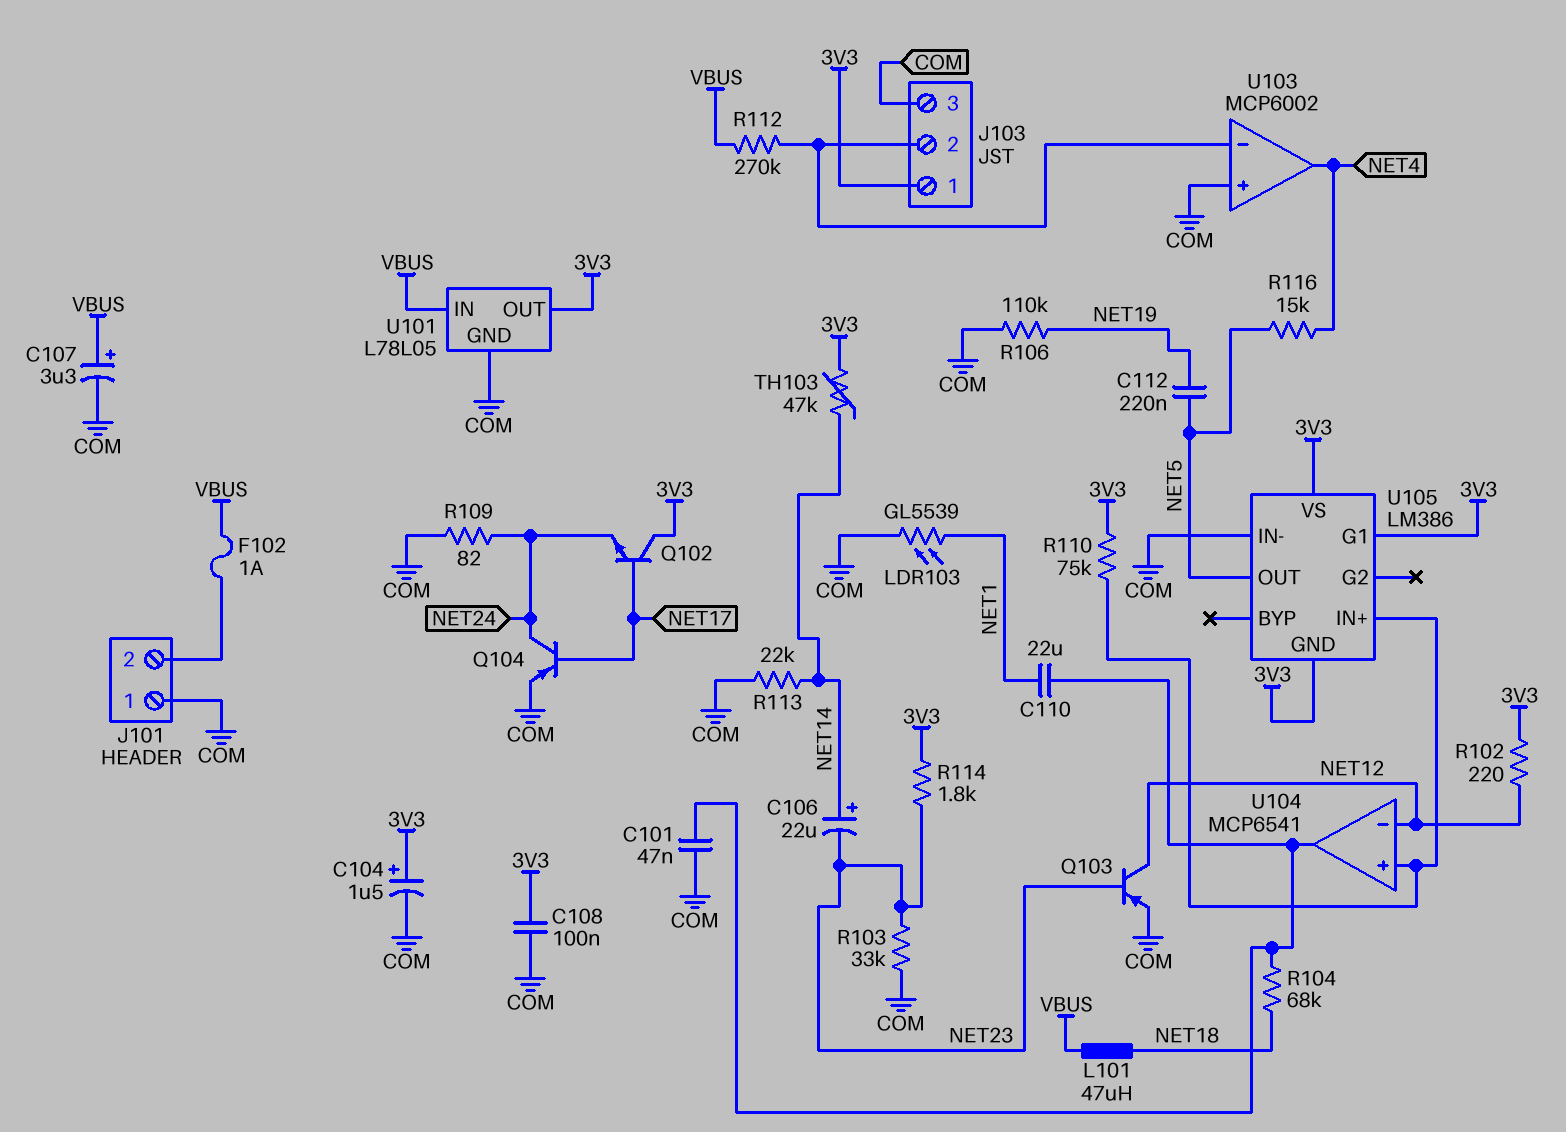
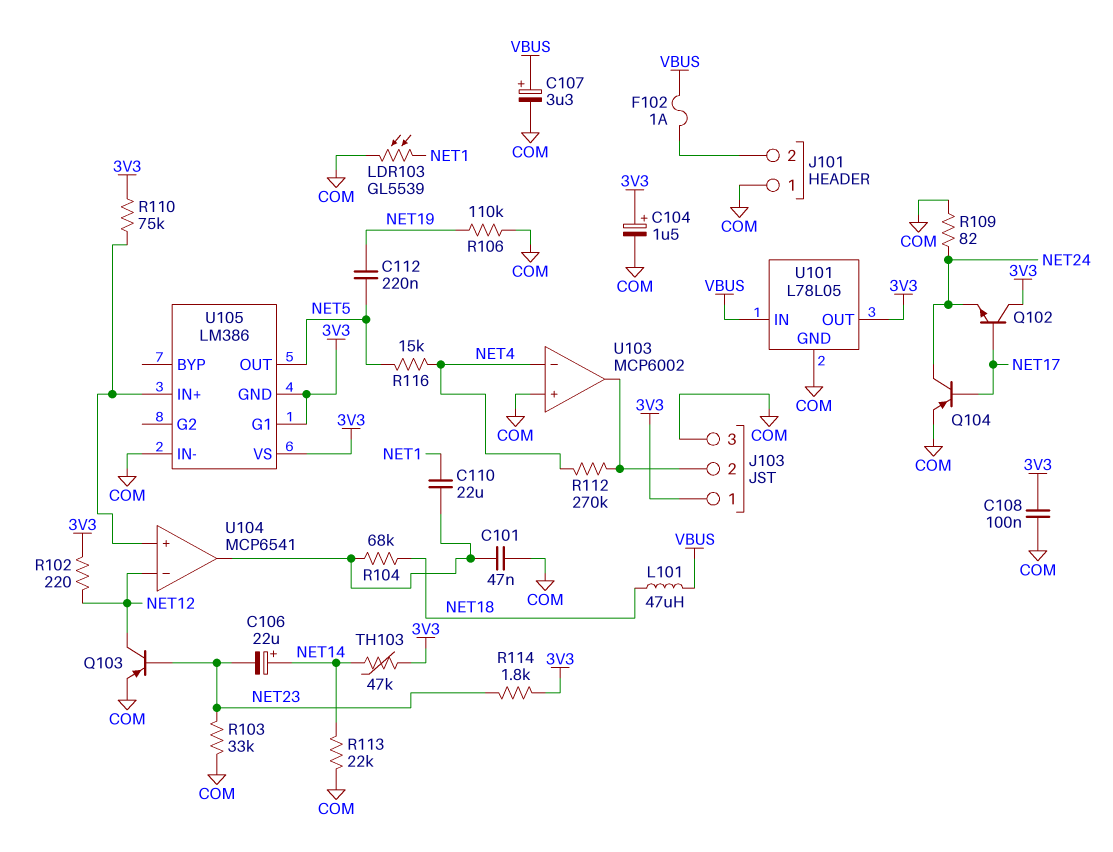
R112: 270k (J103/2, VBUS) -> 270k (J103/2, NET4)
U103 pin in-: J103/2 -> NET4
U103 pin out: NET4 -> J103/2

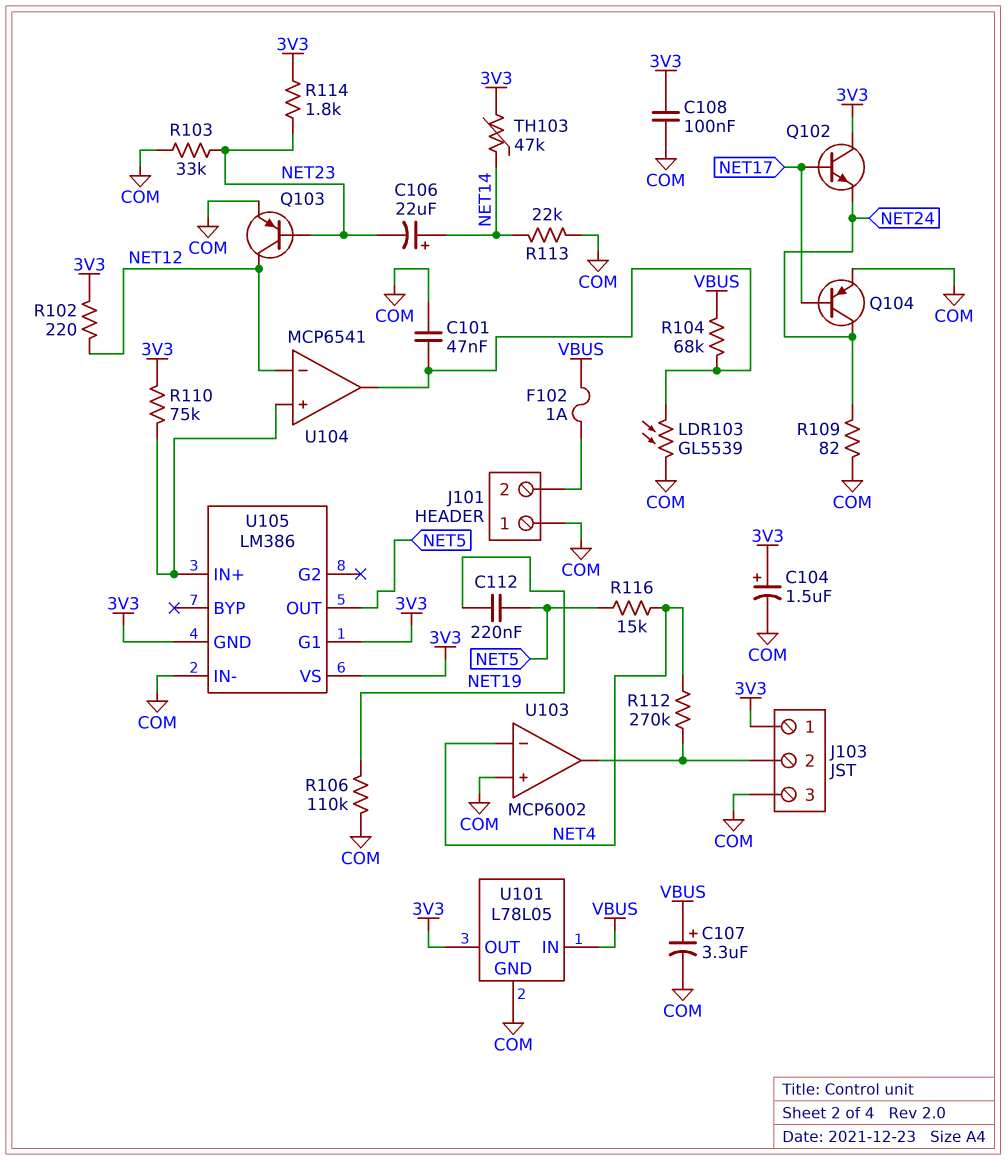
C110: 22uF (NET1, U104/out) -> none
L101: 47uH (NET18, VBUS) -> none
LDR103: GL5539 (COM, NET1) -> GL5539 (COM, U104/out)
R104: 68k (NET18, U104/out) -> 68k (U104/out, VBUS)

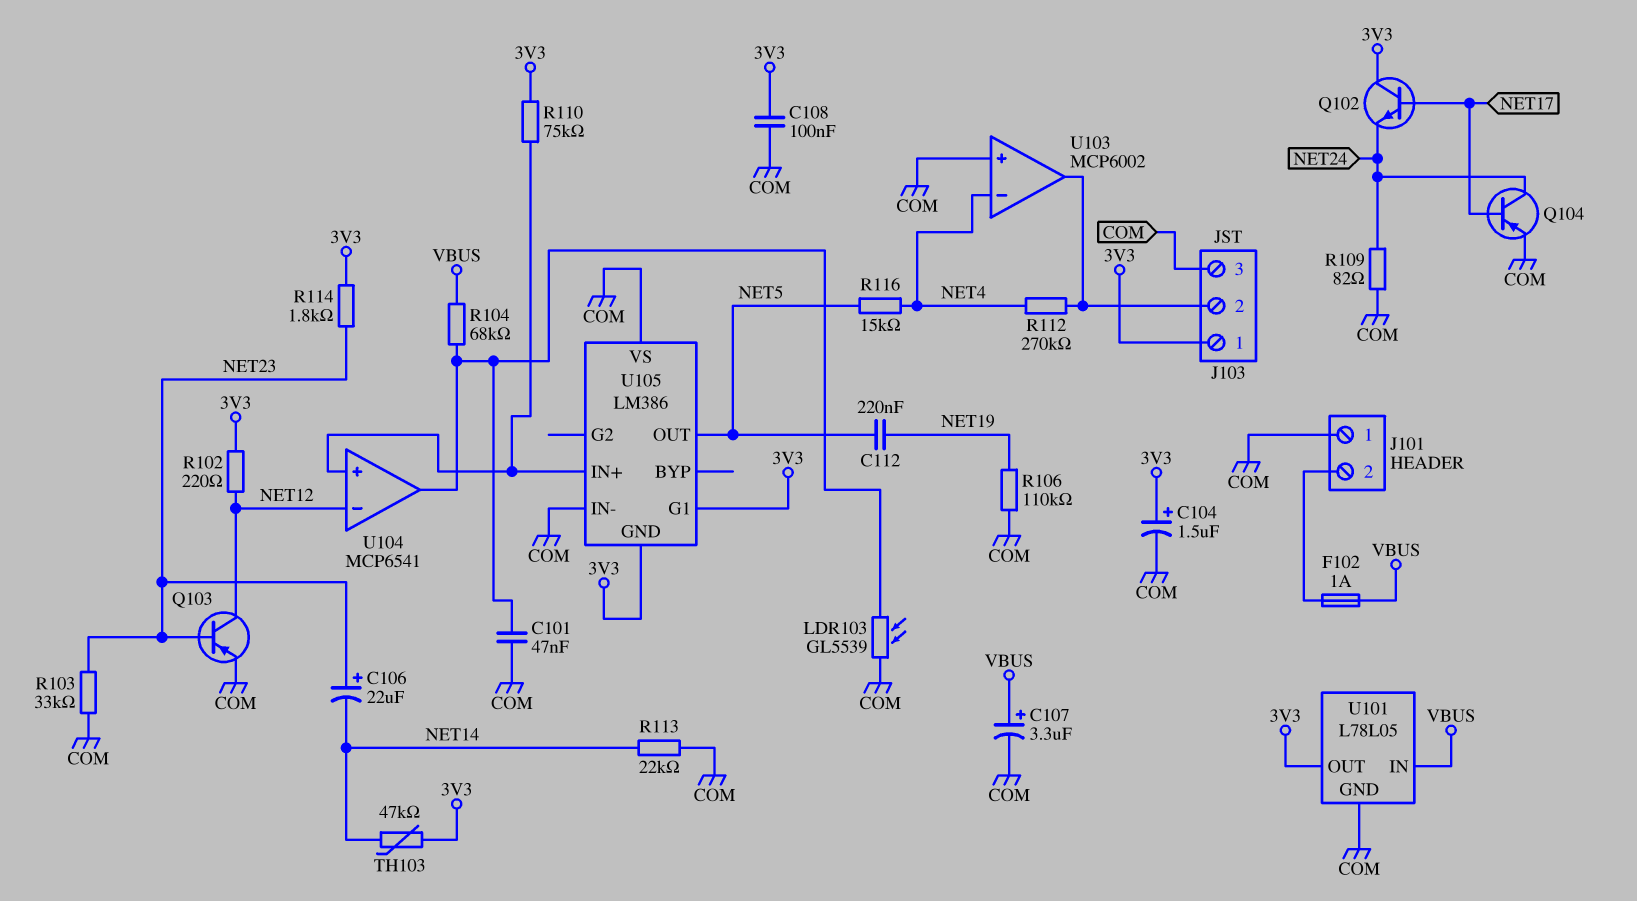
C106: 22uF (plus NET14, minus NET23) -> 22uF (plus NET23, minus NET14)
U105 pin VS: 3V3 -> COM

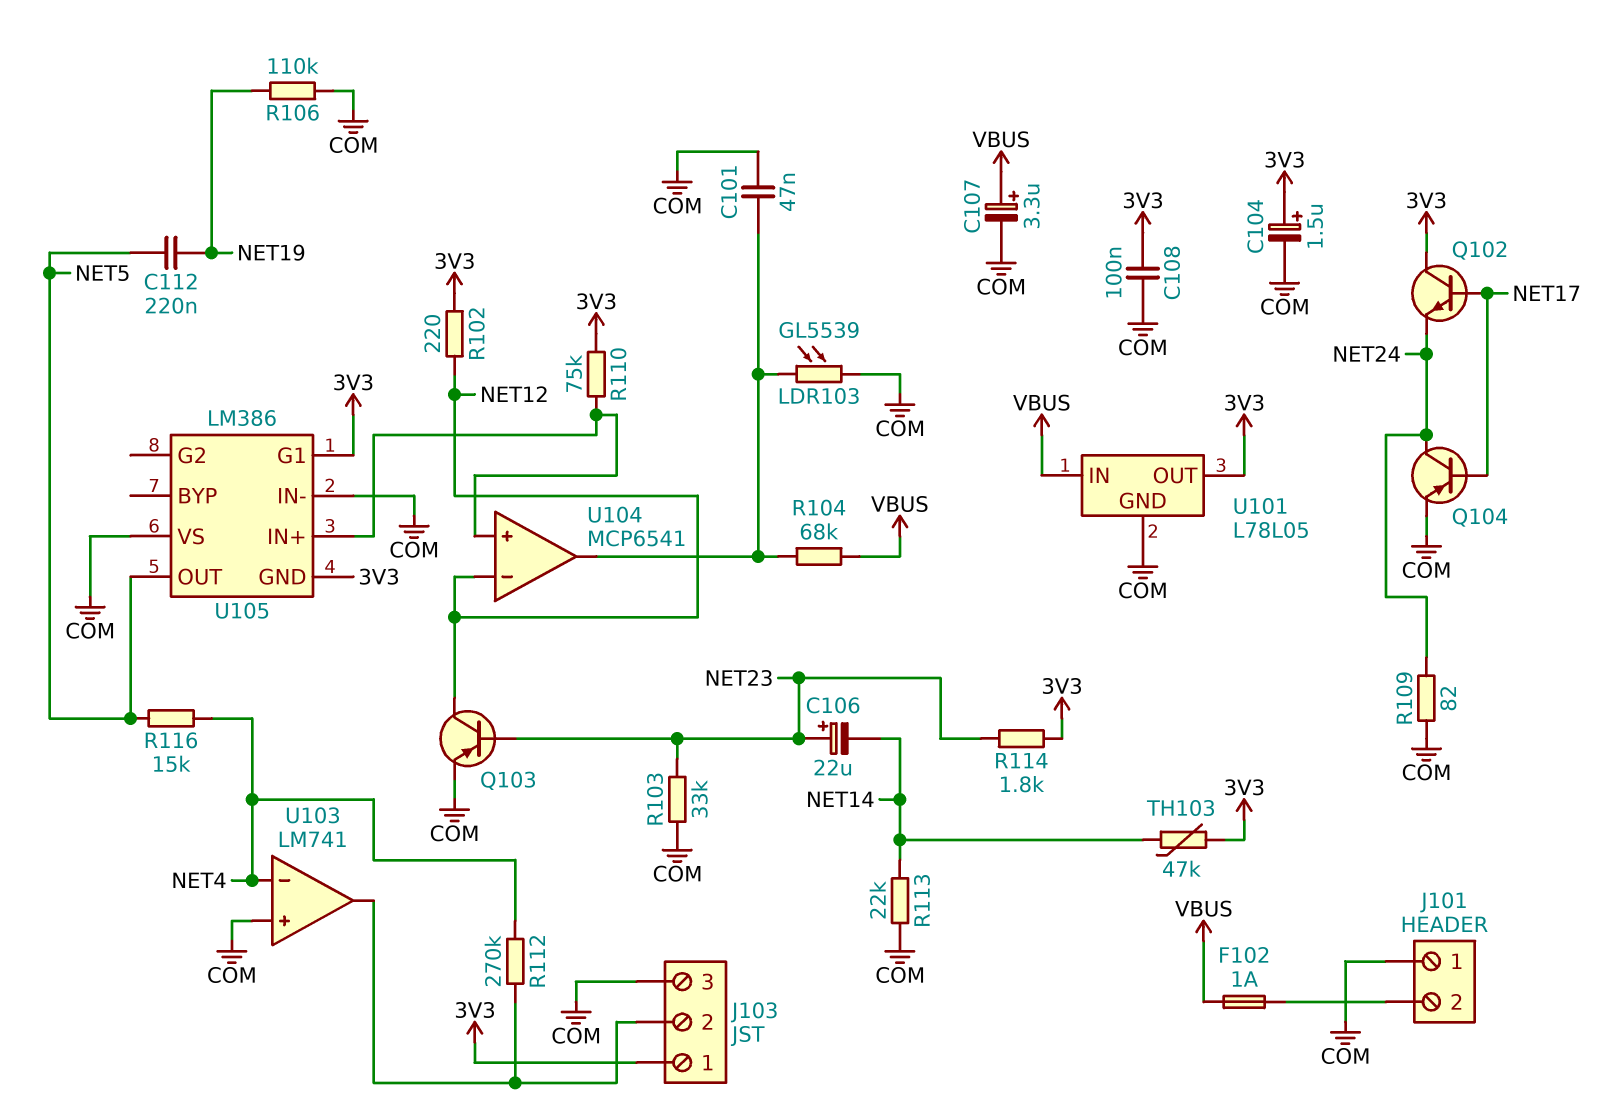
U103: MCP6002 -> LM741

